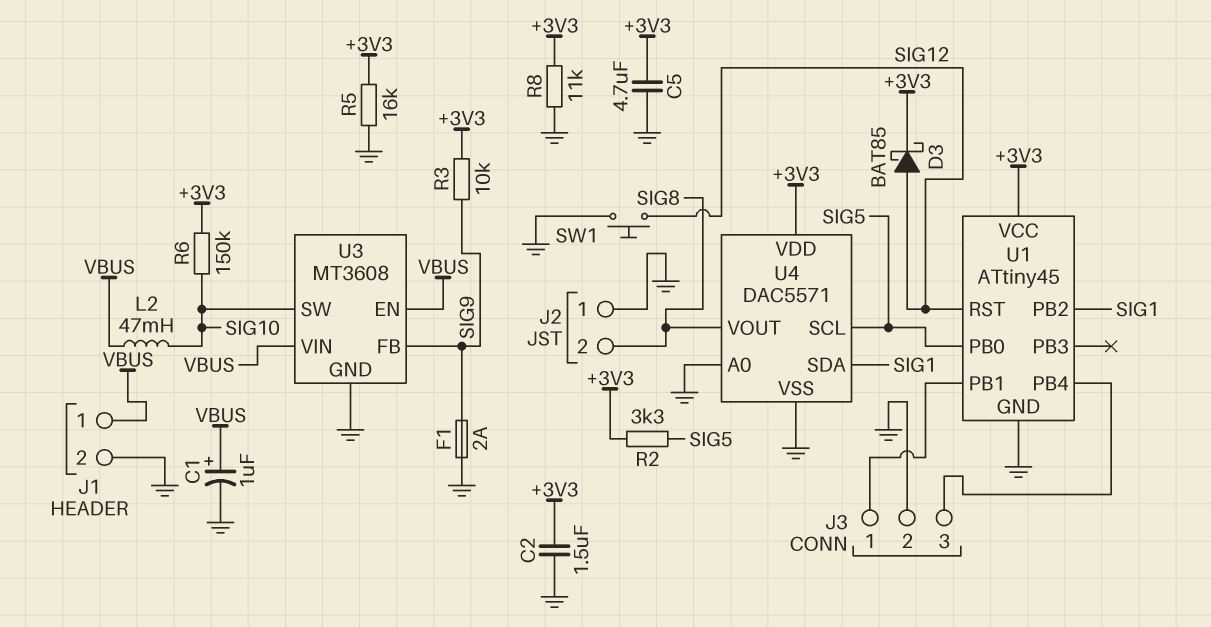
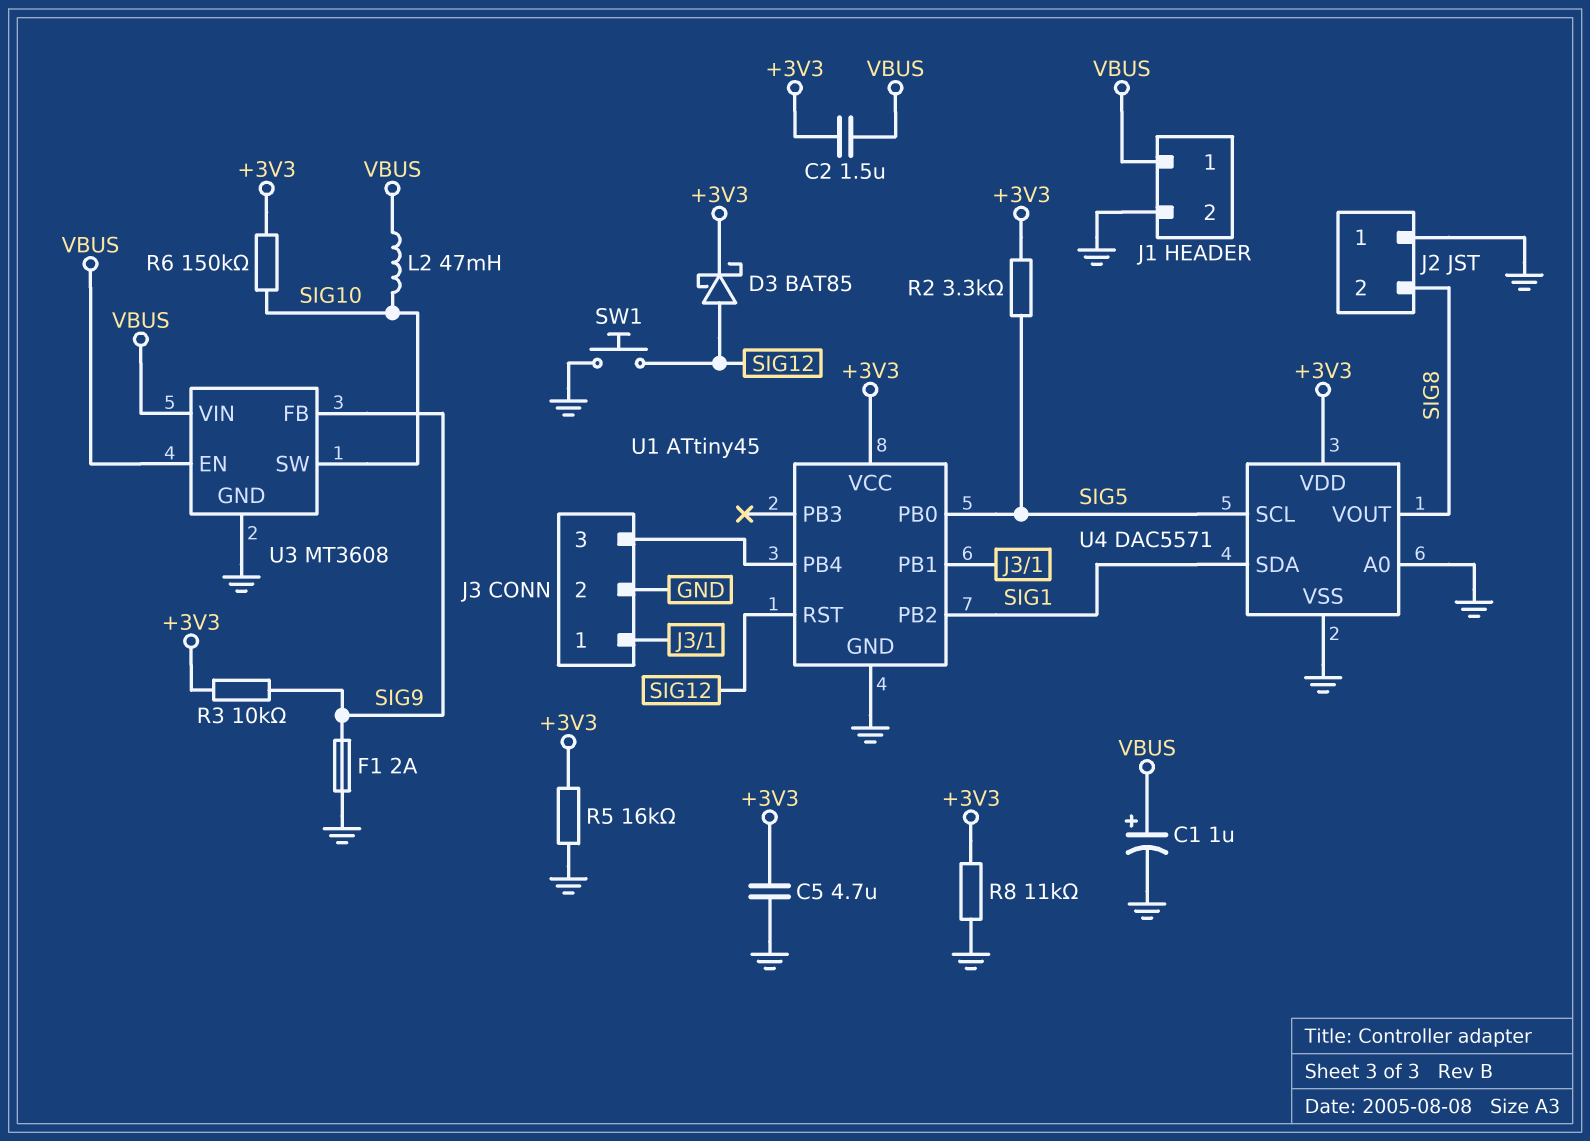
C2: 1.5uF (+3V3, GND) -> 1.5uF (+3V3, VBUS)

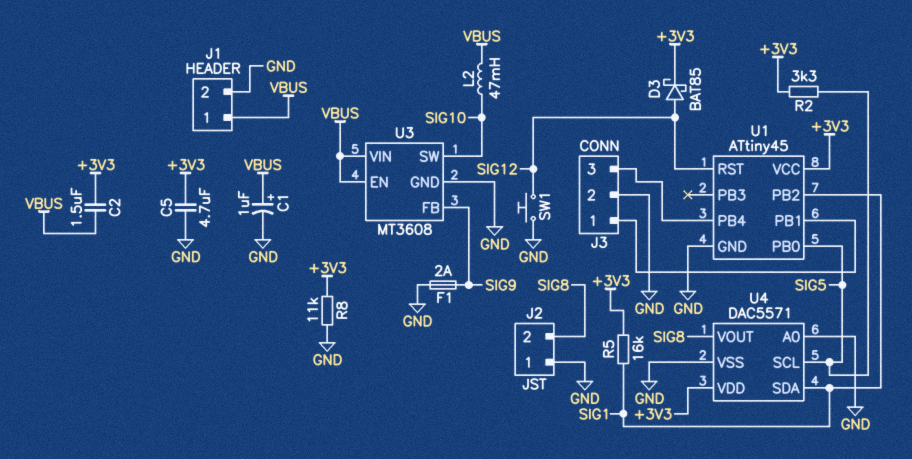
R3: 10k (+3V3, SIG9) -> none
R5: 16k (+3V3, GND) -> 16k (+3V3, SIG1)
R6: 150k (+3V3, SIG10) -> none

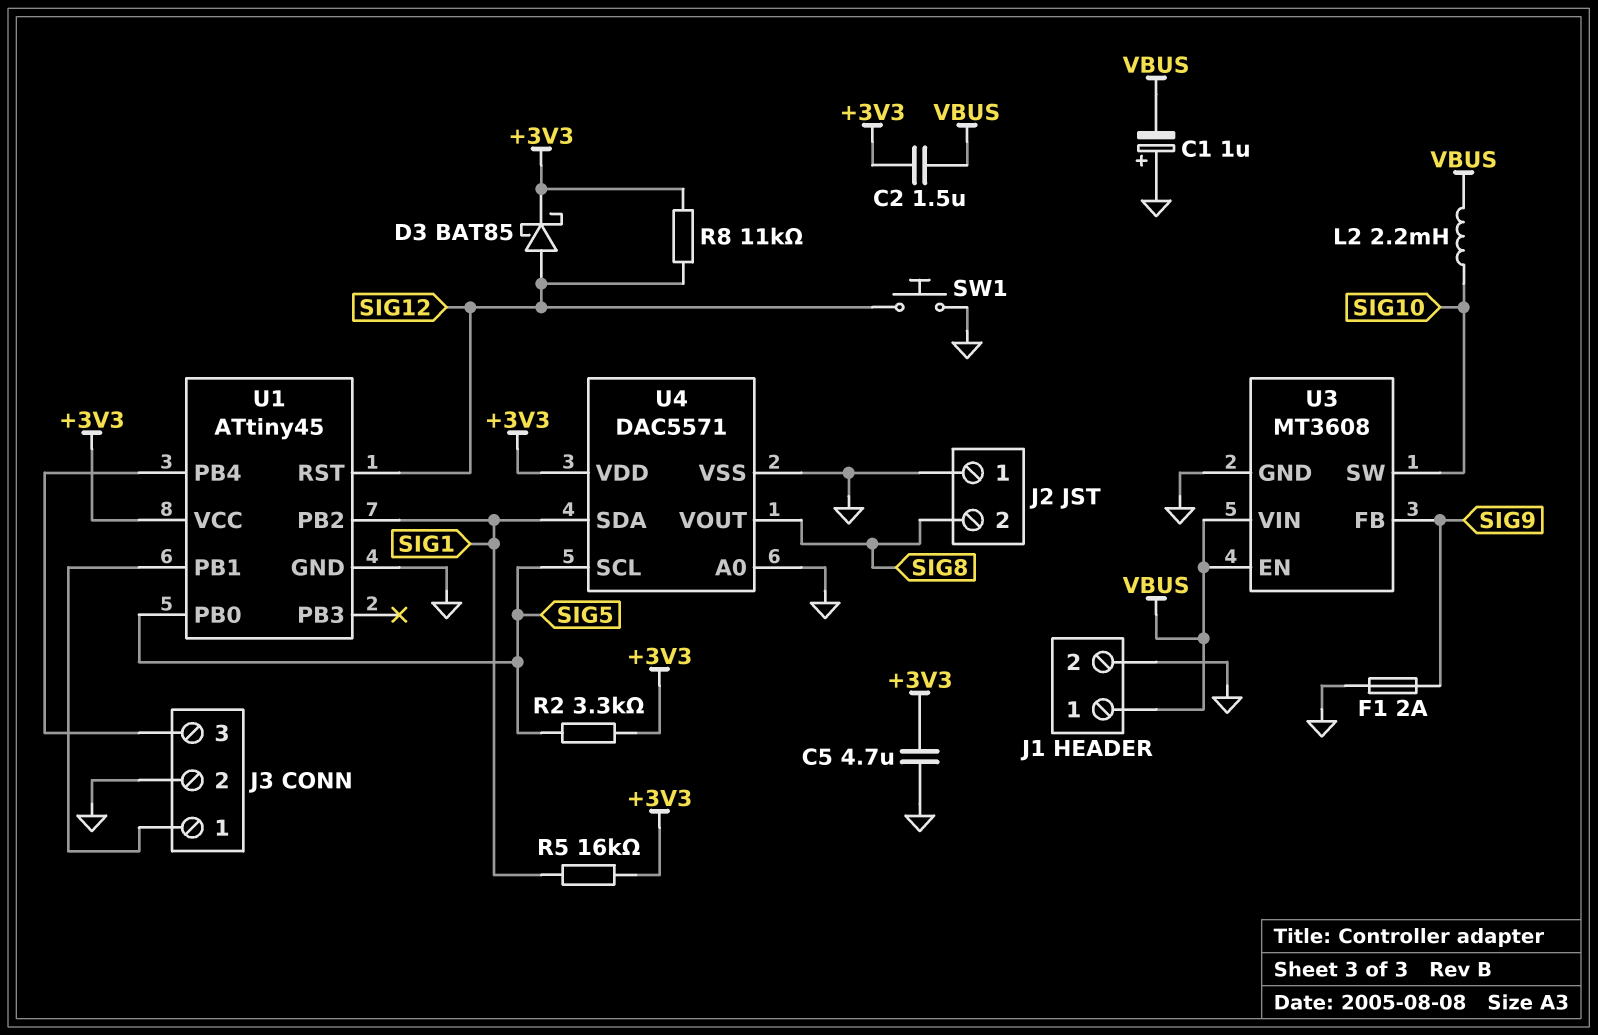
C1: 1uF (plus VBUS, minus GND) -> 1uF (plus GND, minus VBUS)
L2: 47mH (SIG10, VBUS) -> 2.2mH (SIG10, VBUS)
R8: 11k (+3V3, GND) -> 11k (+3V3, SIG12)

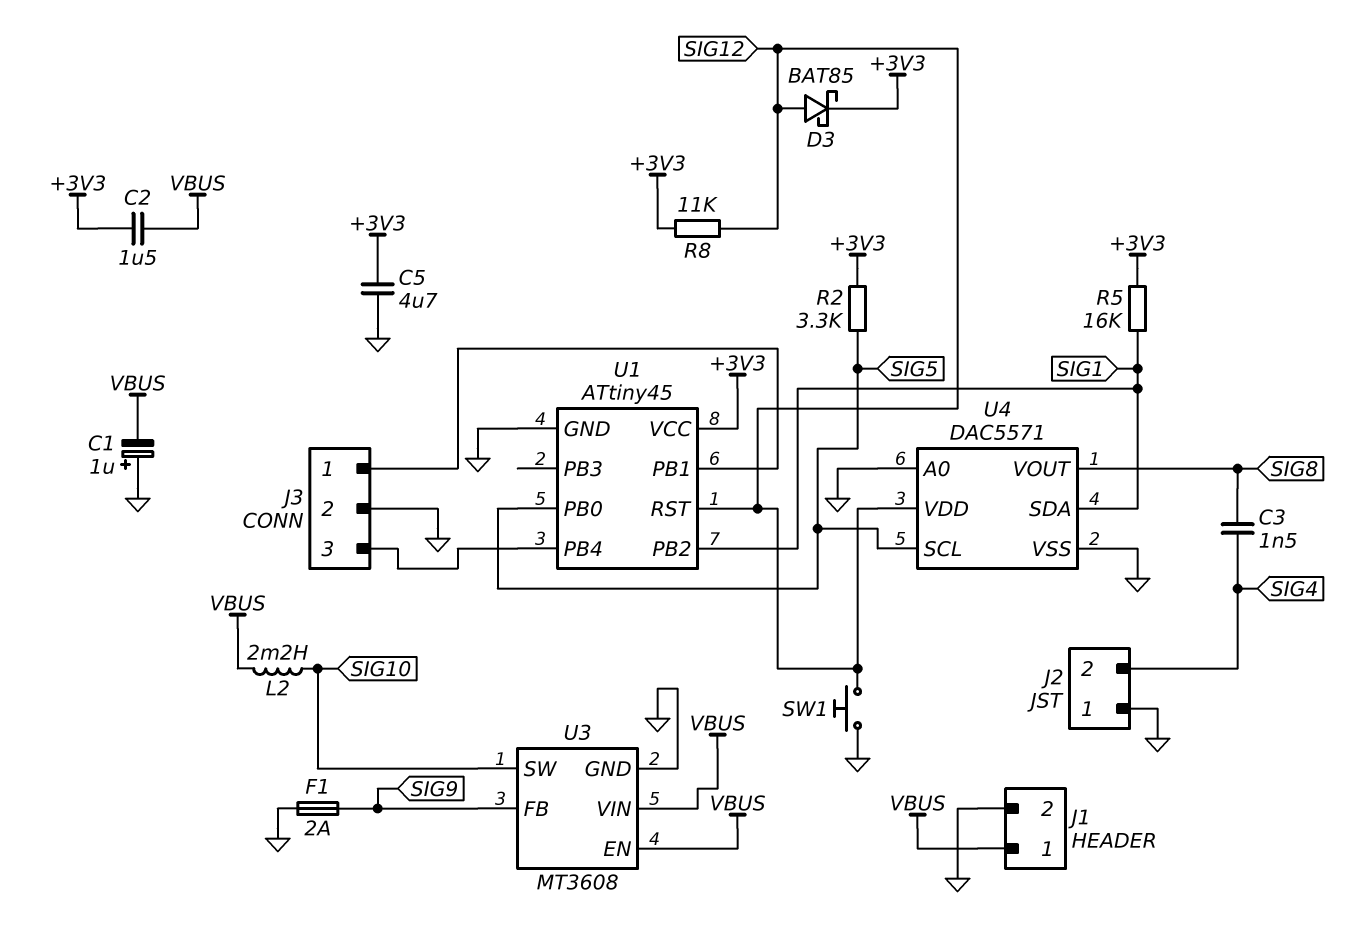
C3: none -> 1.5nF (SIG4, SIG8)
J2 pin 2: SIG8 -> SIG4
U4 pin VDD: +3V3 -> SIG12

